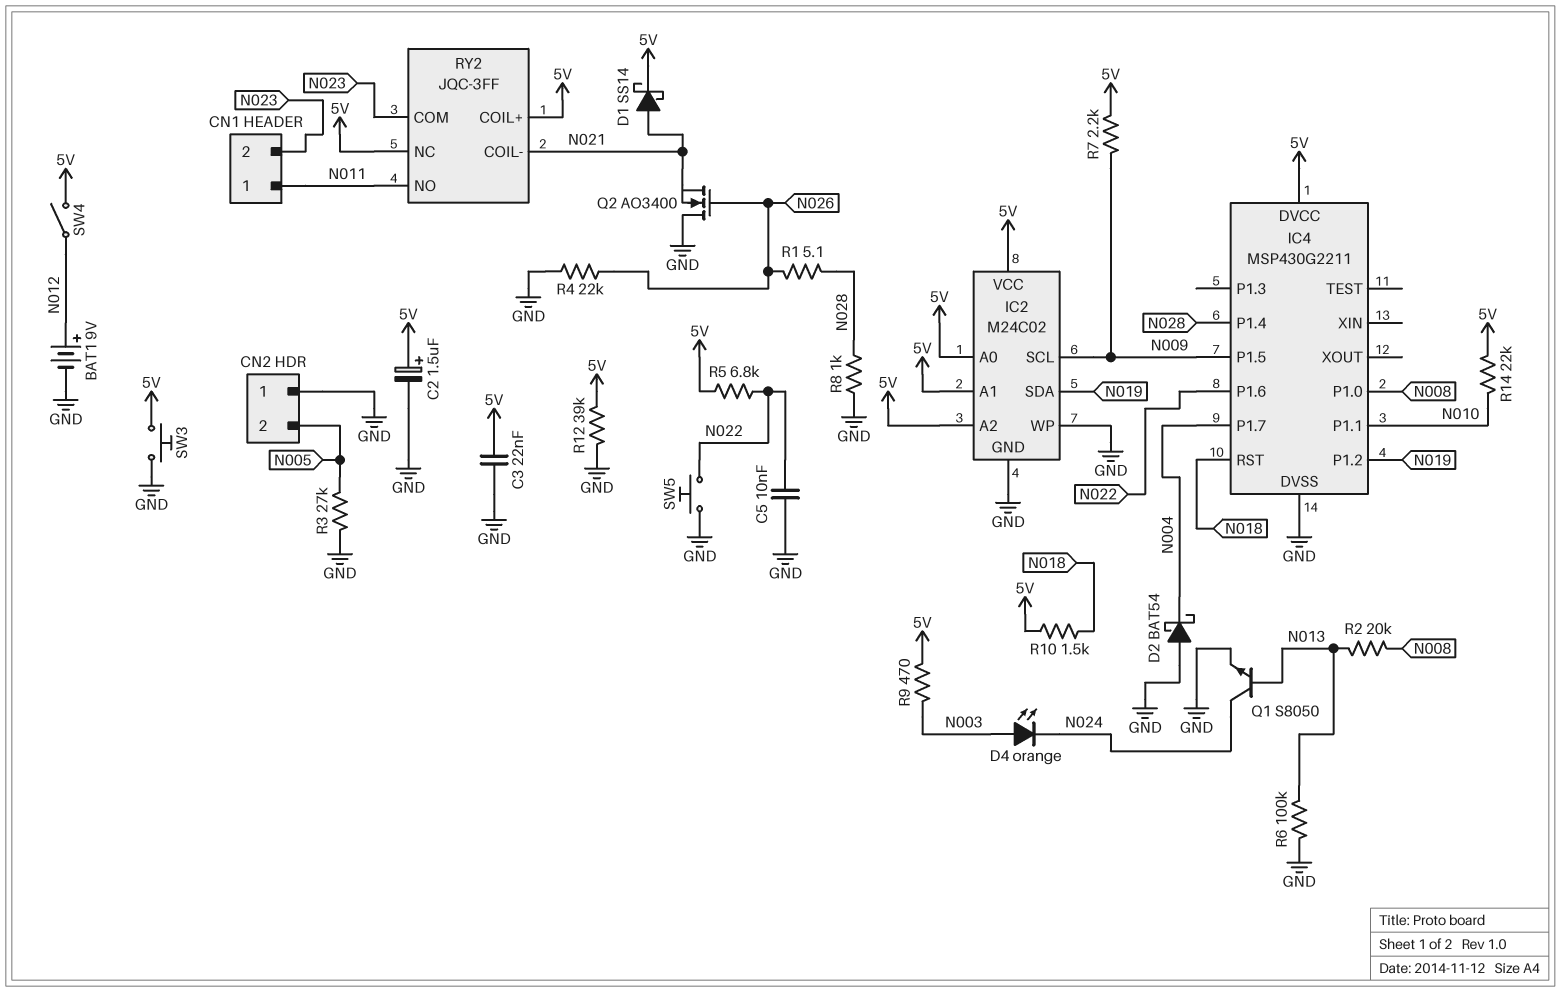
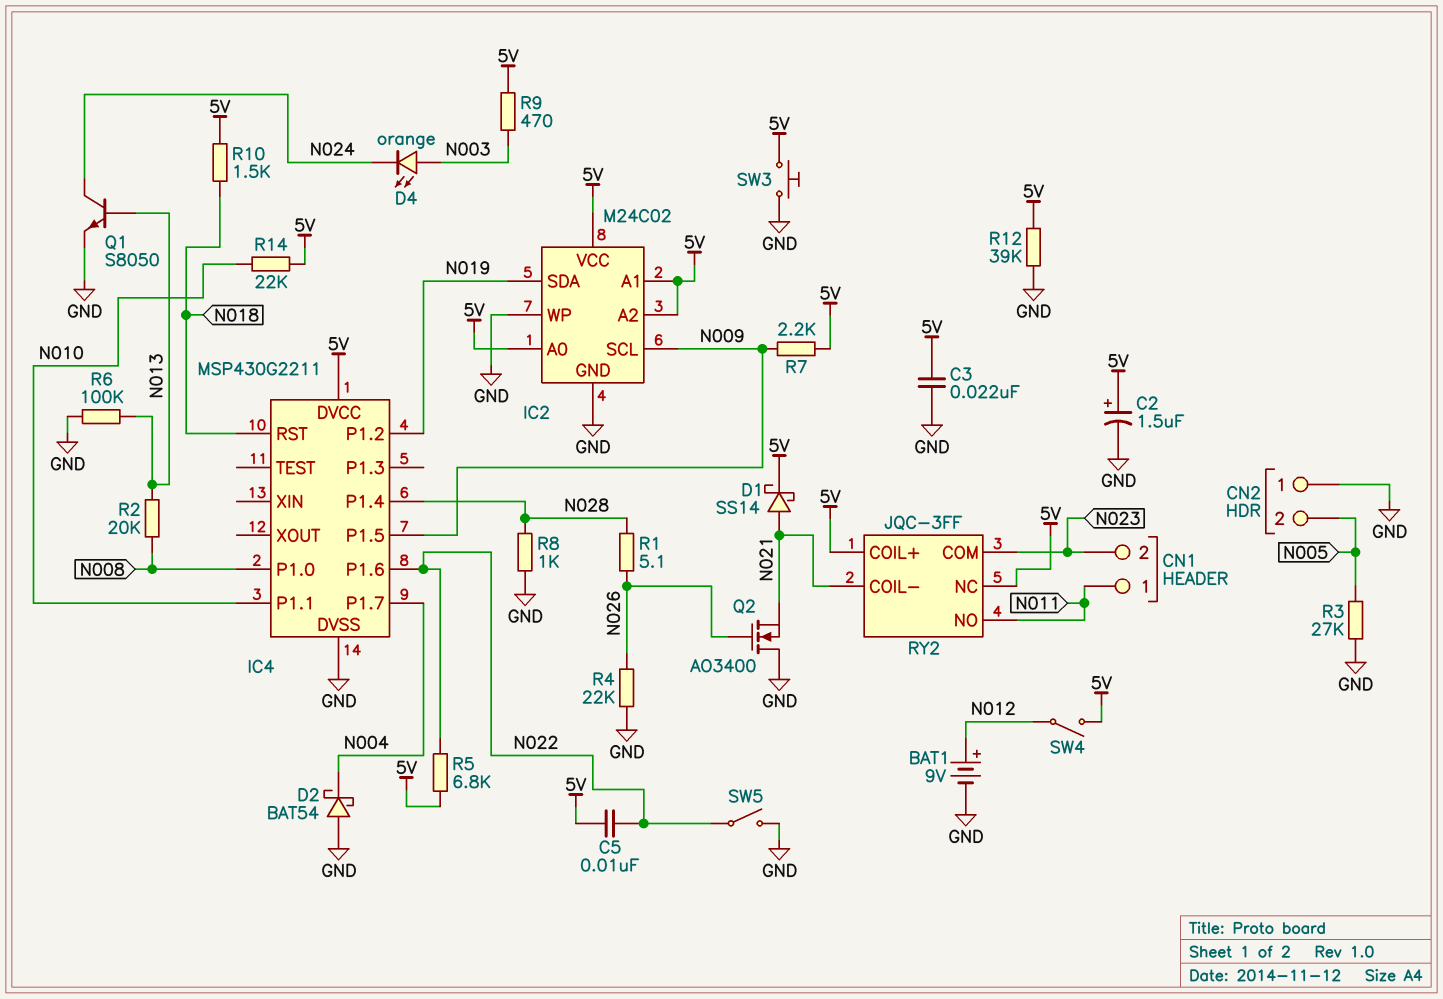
C5: 10nF (GND, N022) -> 10nF (5V, N022)
SW5: button (GND, N022) -> switch (GND, N022)

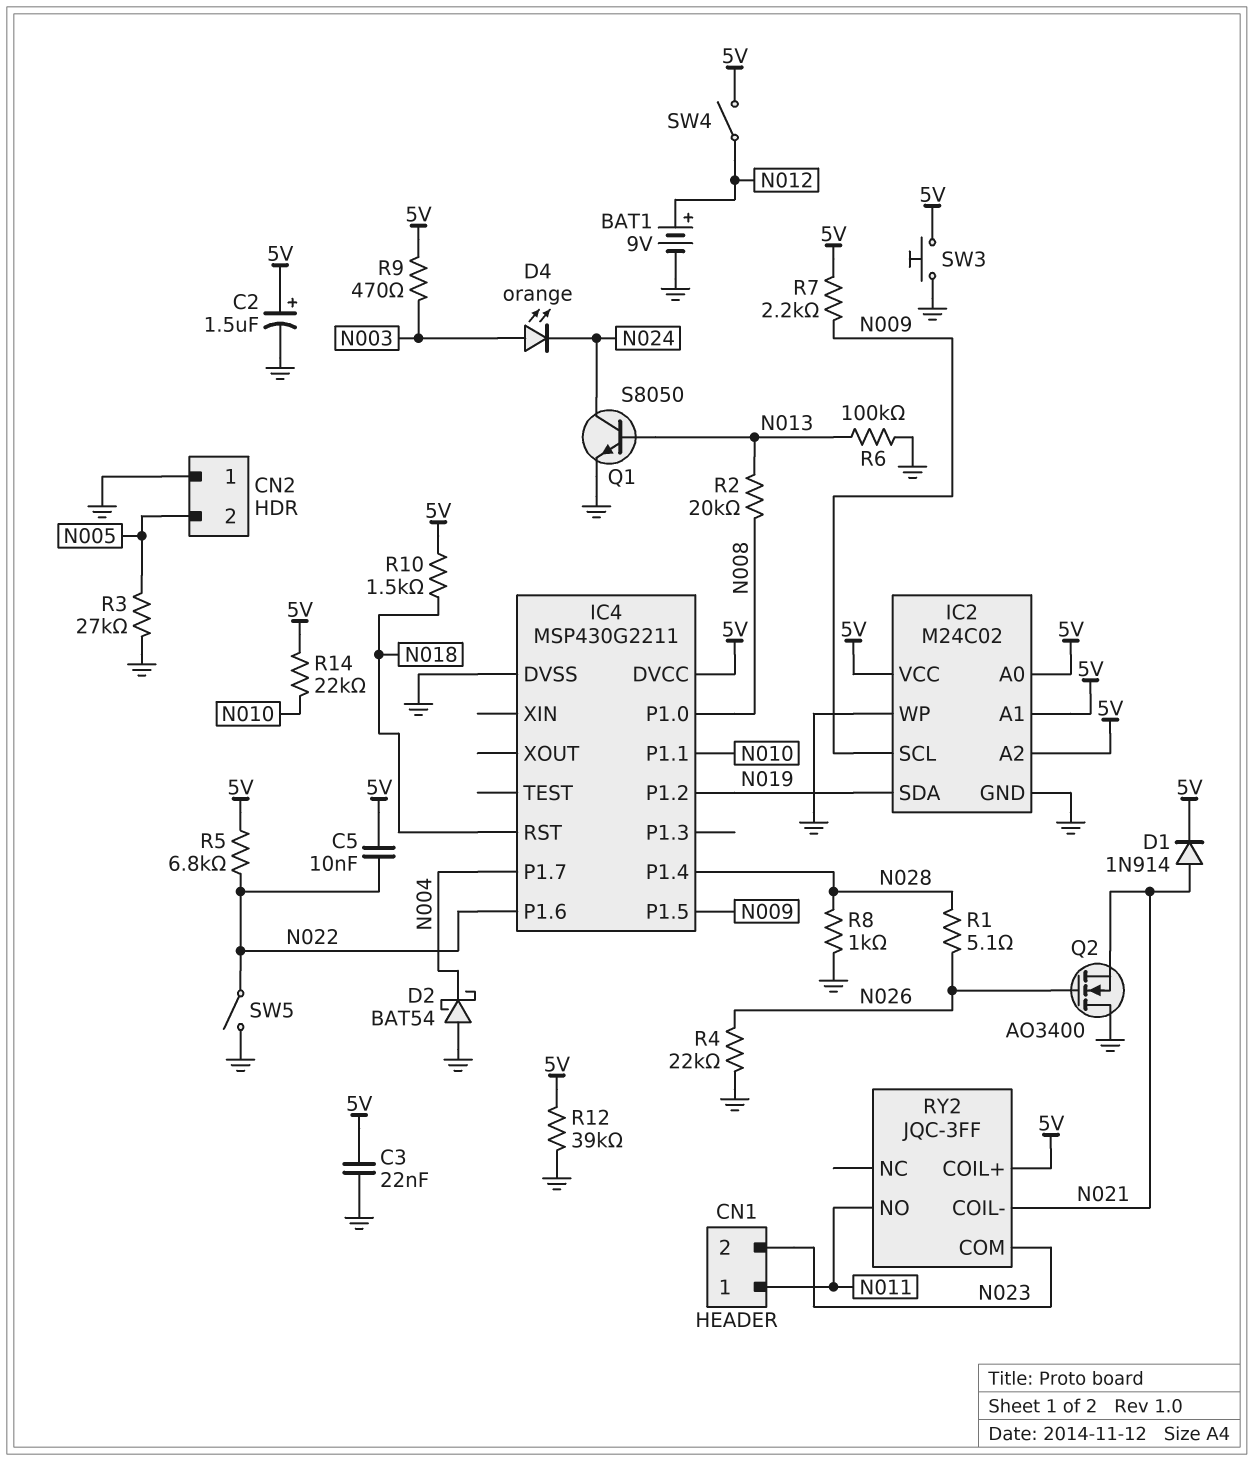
D1: schottky SS14 (A N021, K 5V) -> diode 1N914 (A N021, K 5V)
RY2 pin NC: 5V -> none

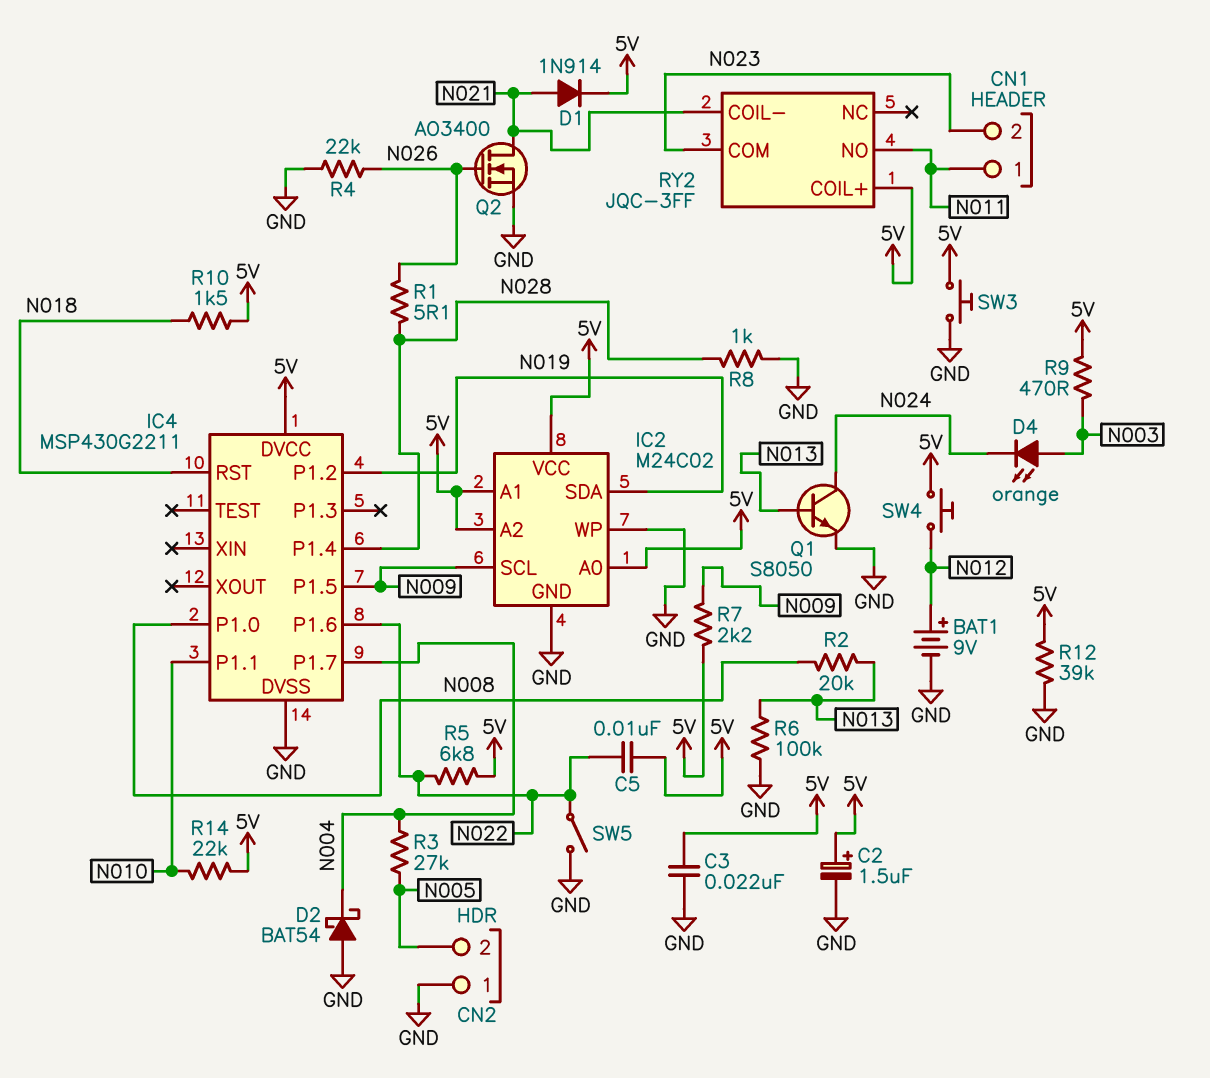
Q2: NMOS AO3400 (G N026, D GND, S N021) -> NMOS AO3400 (G N026, D N021, S GND)
R3: 27k (GND, N005) -> 27k (N004, N005)
SW4: switch (5V, N012) -> button (5V, N012)

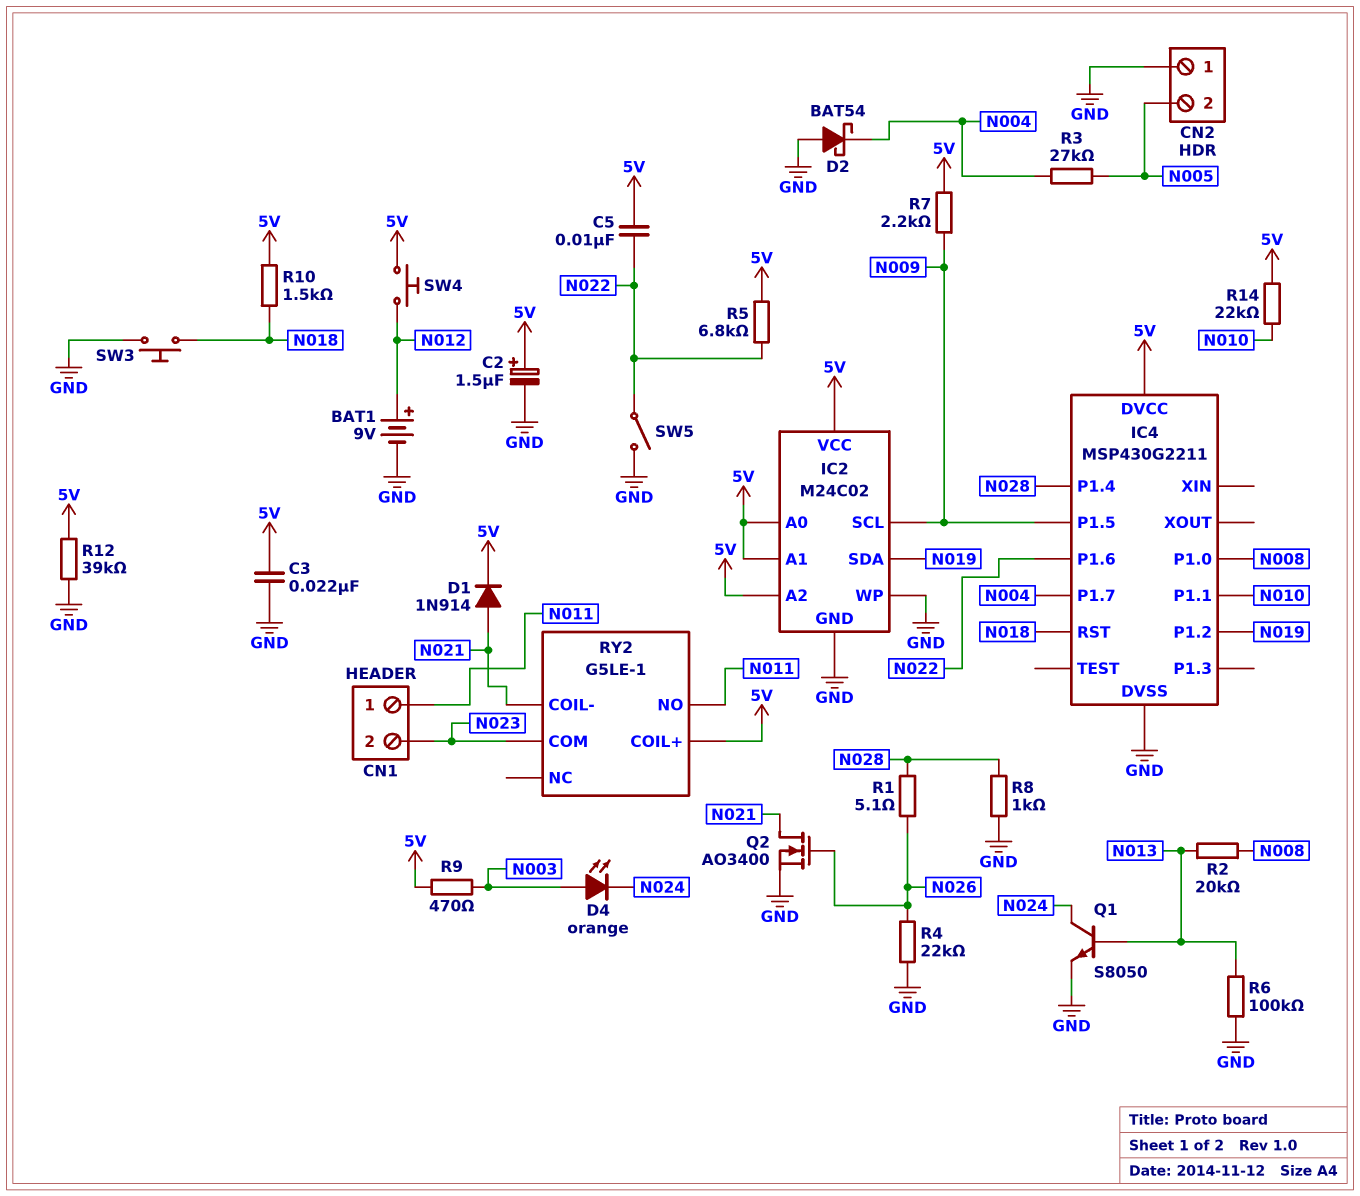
RY2: JQC-3FF -> G5LE-1
SW3: button (5V, GND) -> button (GND, N018)

